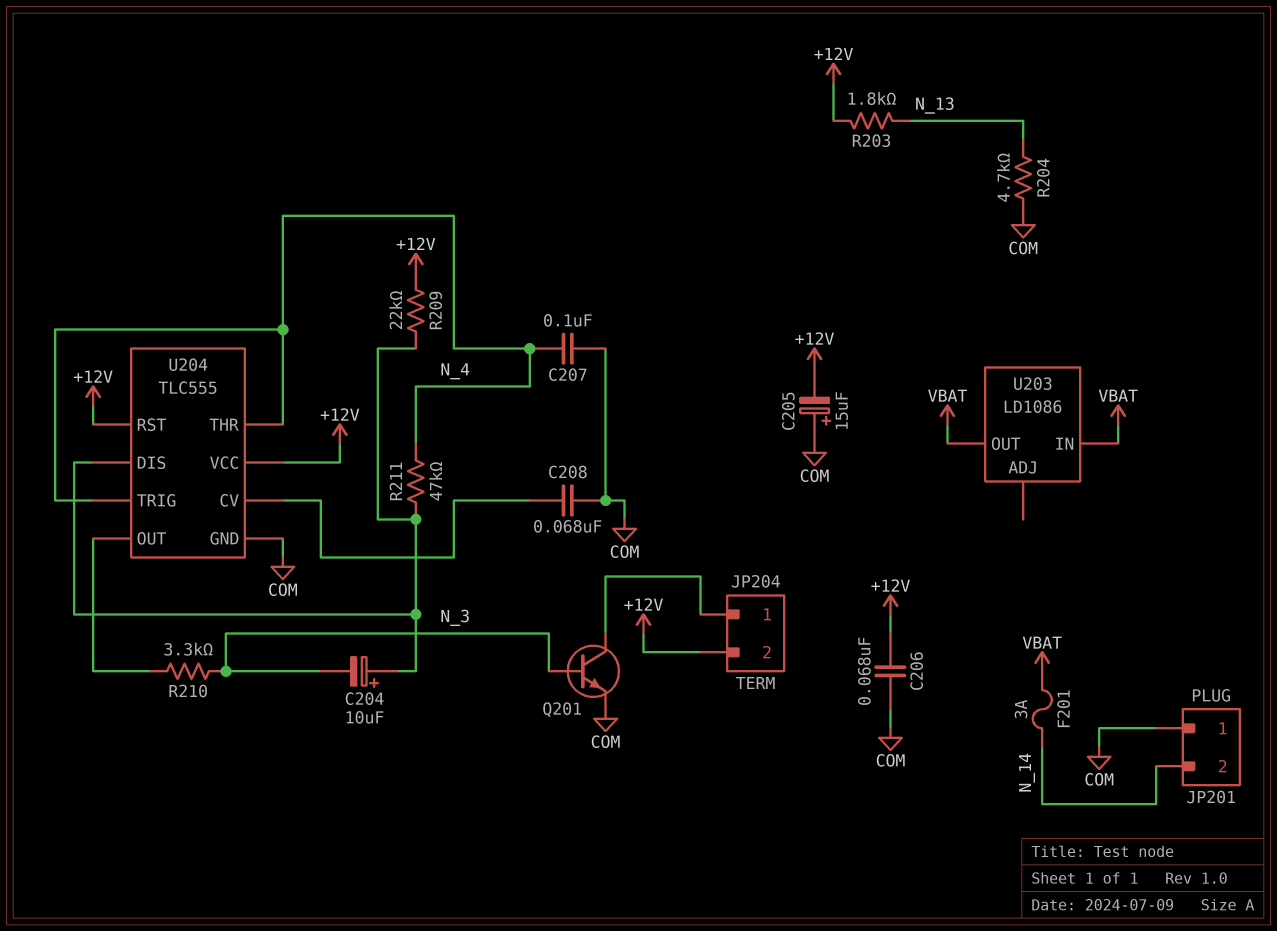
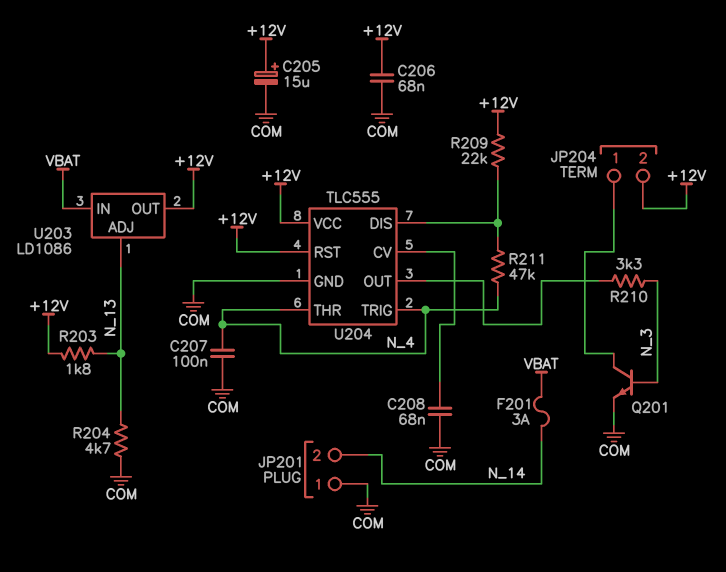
C204: 10uF (plus U204/DIS, minus N_3) -> none
C205: 15uF (plus COM, minus +12V) -> 15uF (plus +12V, minus COM)
U203 pin ADJ: none -> N_13
U203 pin OUT: VBAT -> +12V

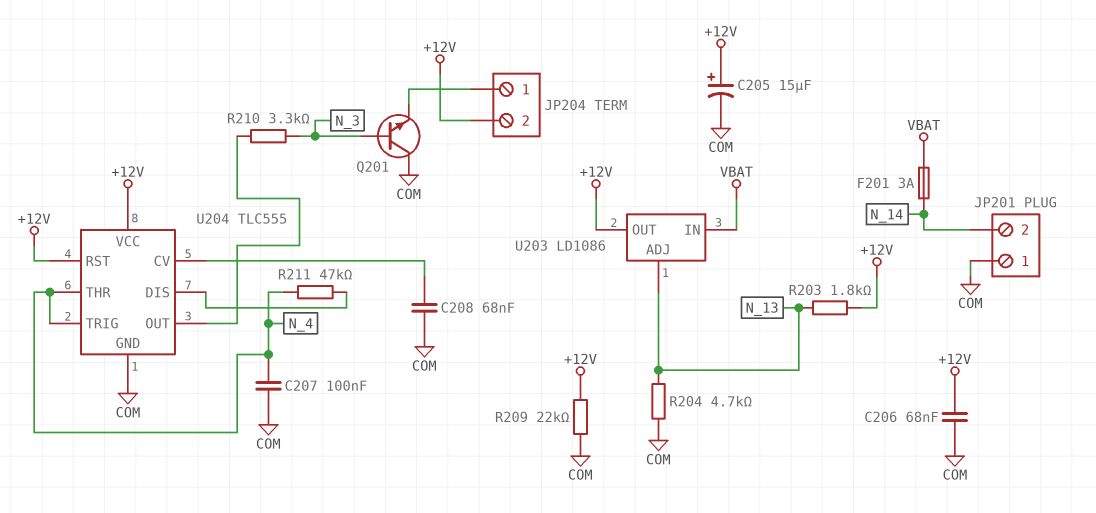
Q201: NPN (B N_3, C JP204/1, E COM) -> NPN (B N_3, C COM, E JP204/1)
R209: 22k (+12V, U204/DIS) -> 22k (+12V, COM)

